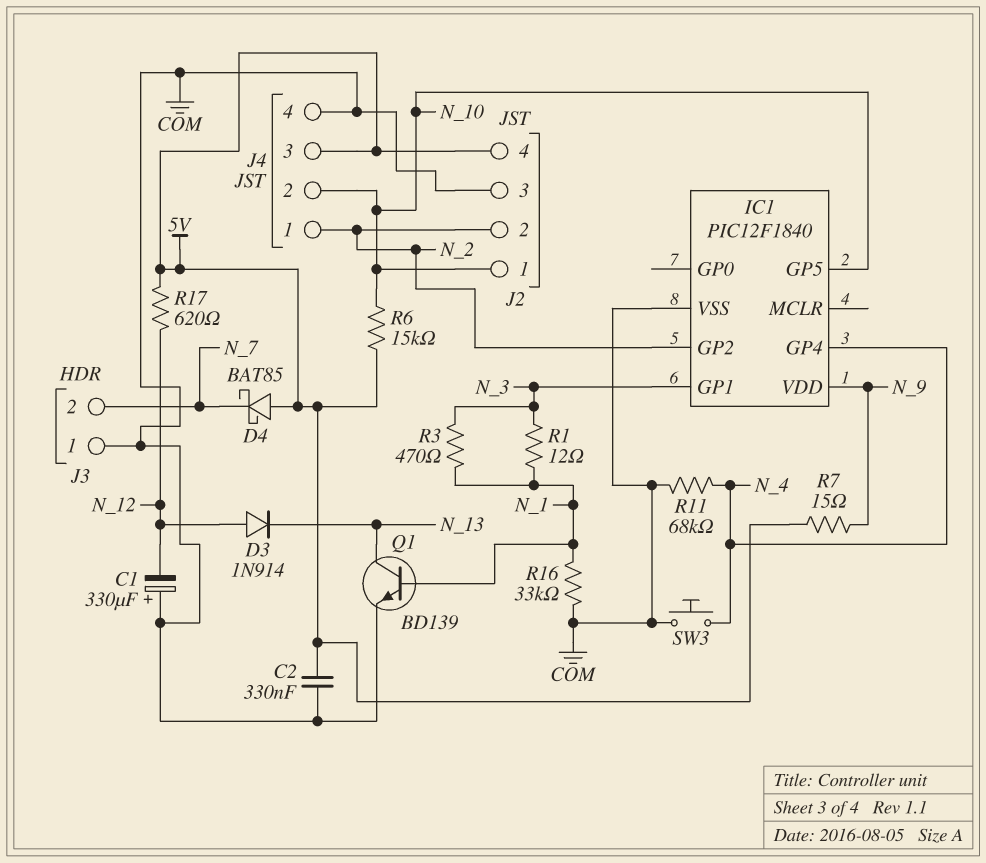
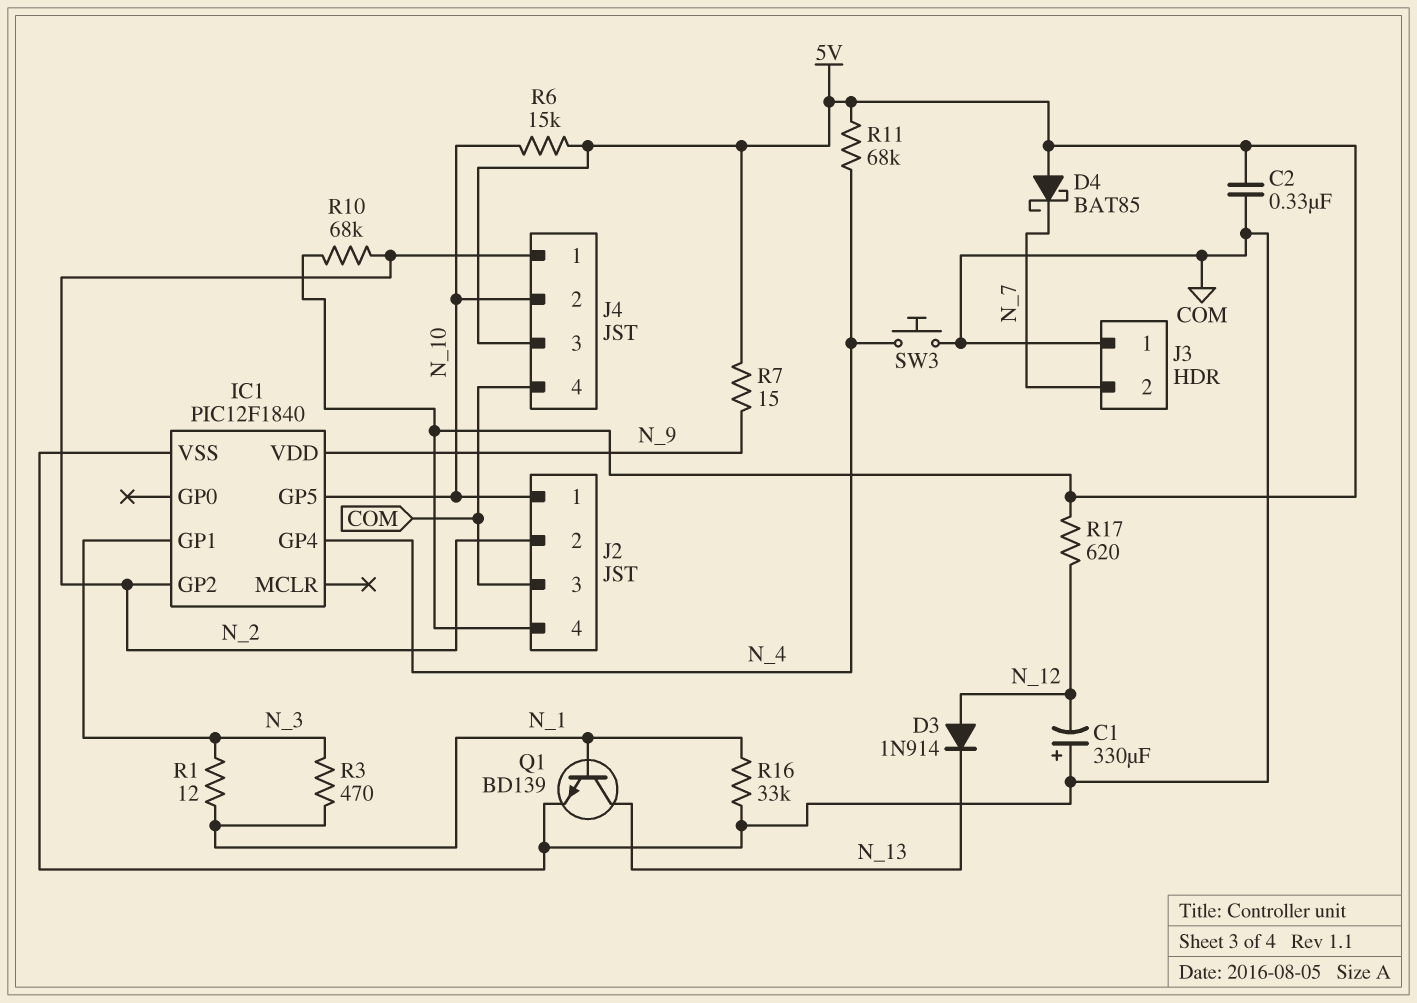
R10: none -> 68k (5V, N_2)
R11: 68k (COM, N_4) -> 68k (5V, N_4)

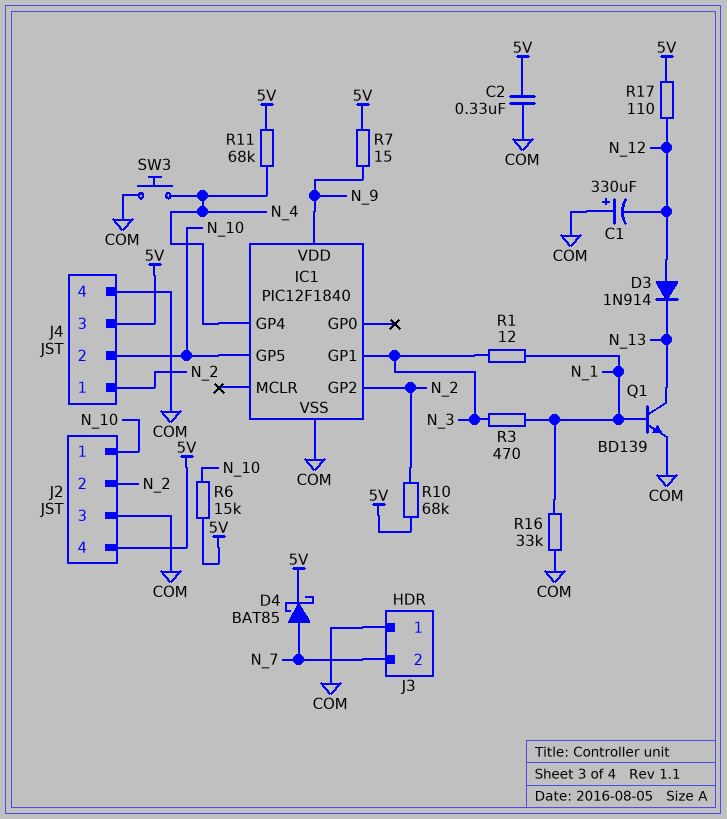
D4: schottky BAT85 (A 5V, K N_7) -> schottky BAT85 (A N_7, K 5V)
R17: 620 (5V, N_12) -> 110 (5V, N_12)

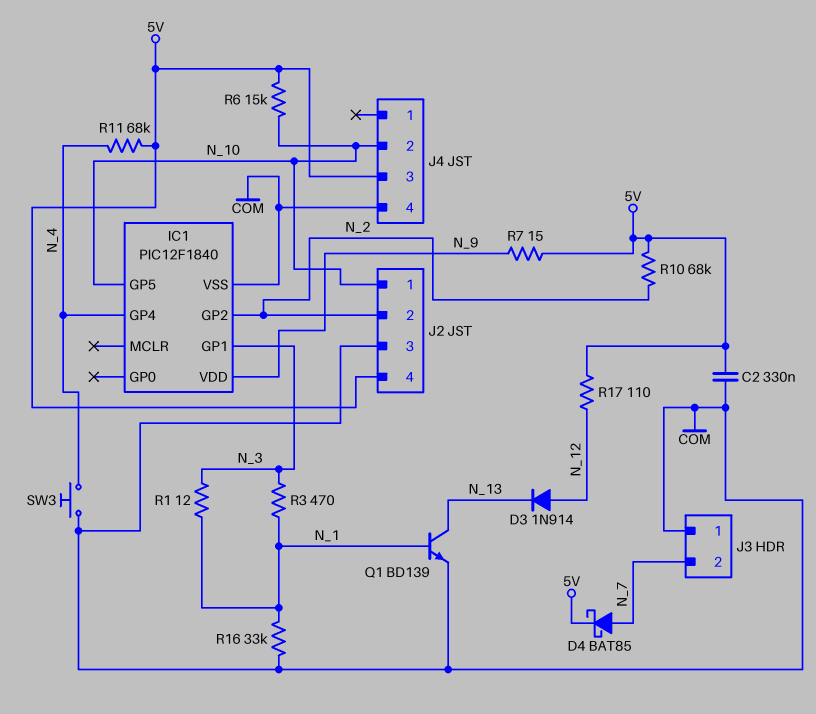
C1: 330uF (plus COM, minus N_12) -> none
J4 pin 1: N_2 -> none

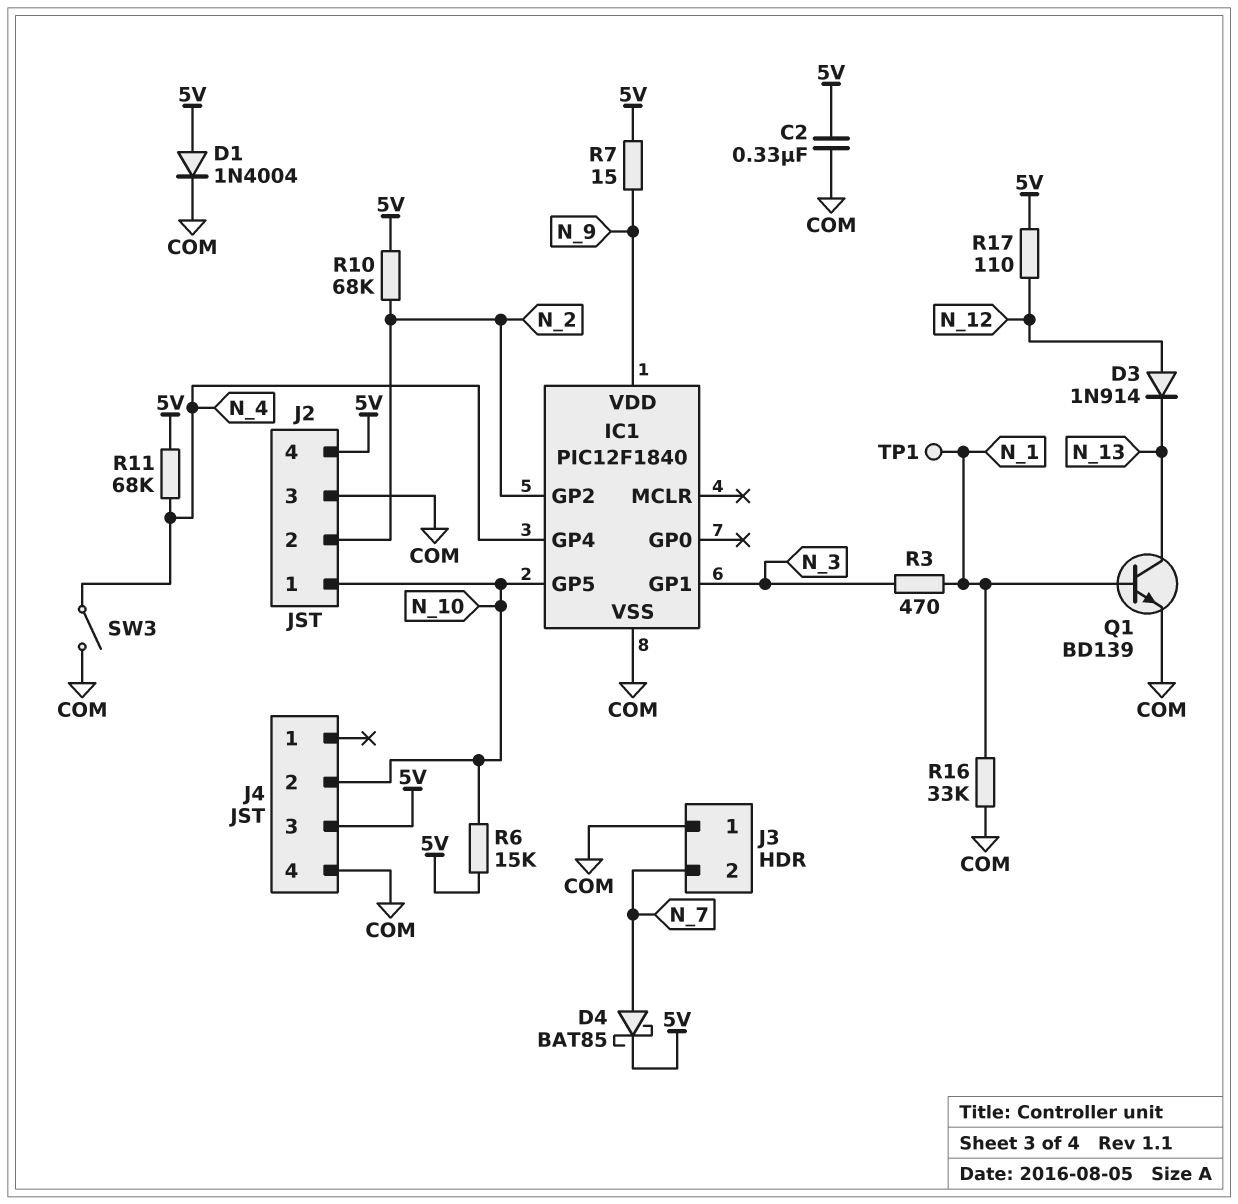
D1: none -> diode 1N4004 (A 5V, K COM)
R1: 12 (N_1, N_3) -> none
SW3: button (COM, N_4) -> switch (COM, N_4)
TP1: none -> test point (N_1)

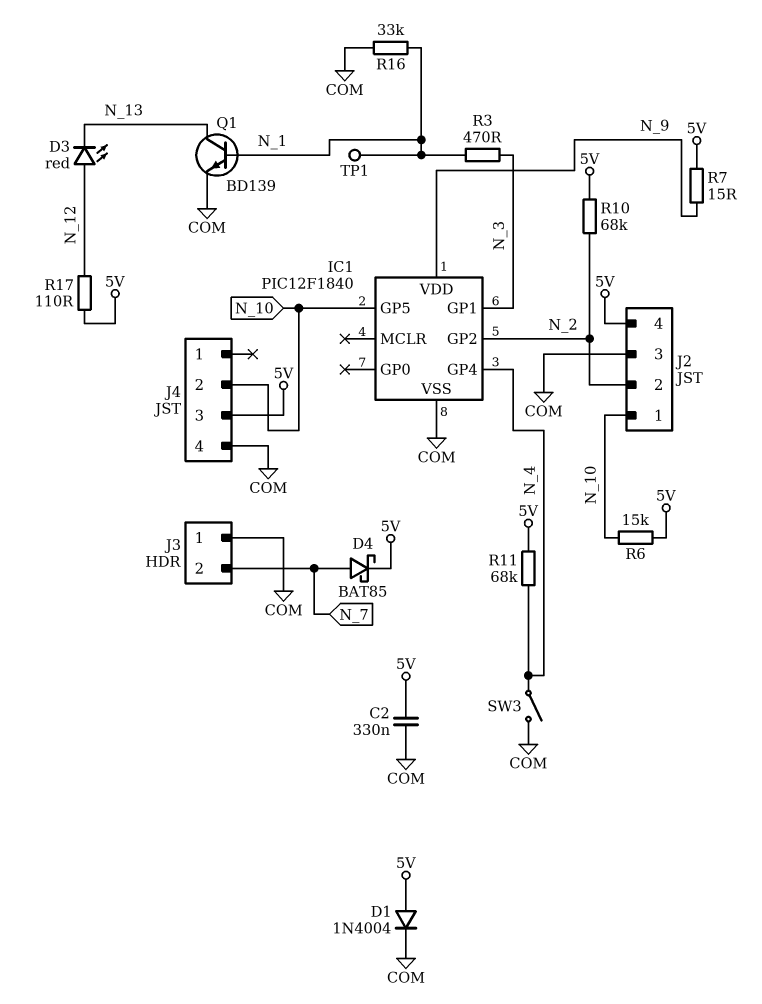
D3: diode 1N914 (A N_12, K N_13) -> LED red (A N_12, K N_13)

